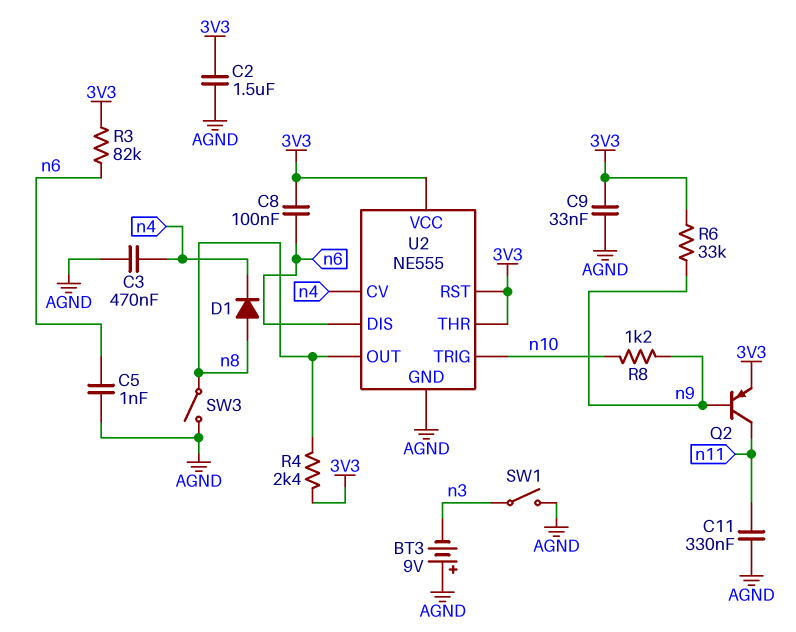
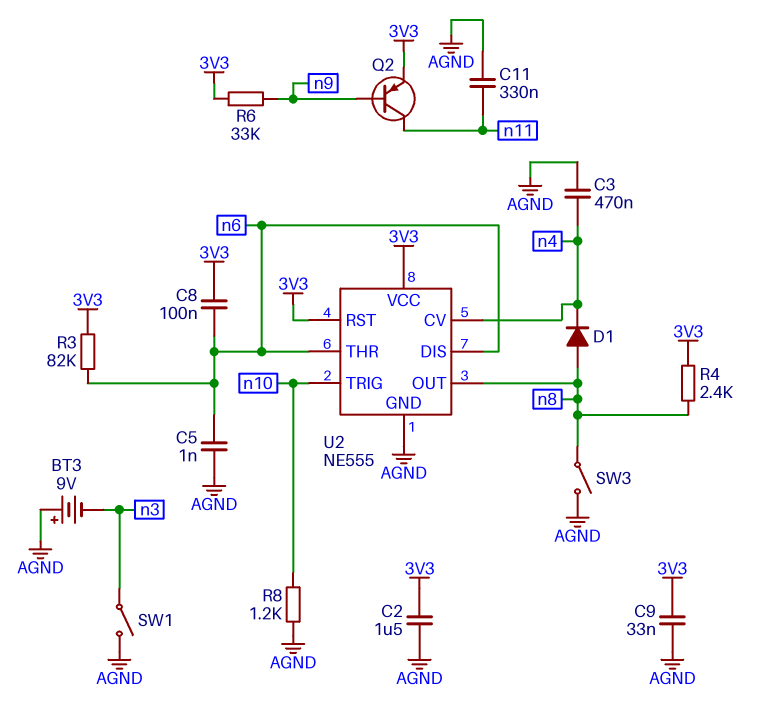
R8: 1.2k (n9, n10) -> 1.2k (AGND, n10)
U2 pin THR: 3V3 -> n6

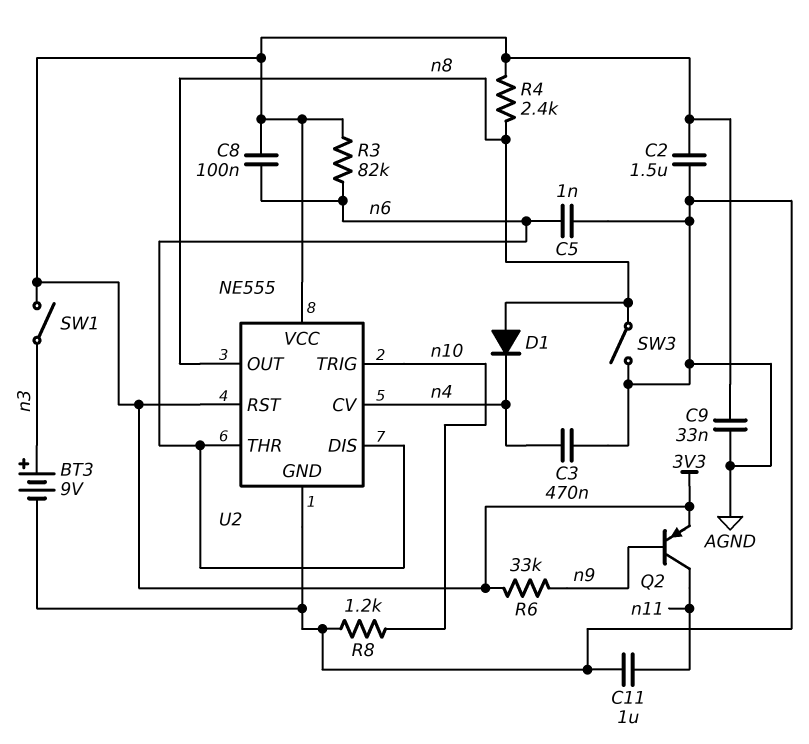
BT3: 9V (plus AGND, minus n3) -> 9V (plus n3, minus AGND)
C11: 330nF (AGND, n11) -> 1uF (AGND, n11)
SW1: switch (AGND, n3) -> switch (3V3, n3)

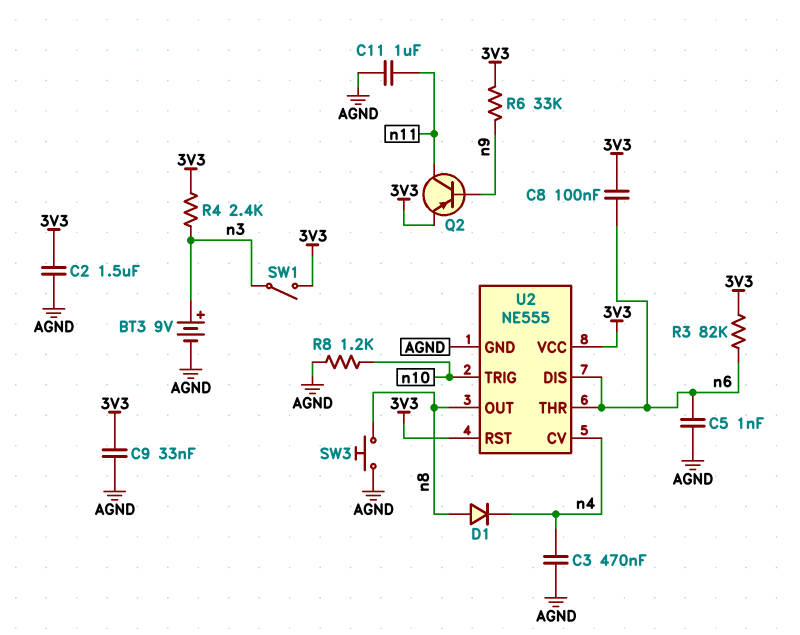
R4: 2.4k (3V3, n8) -> 2.4k (3V3, n3)
SW3: switch (AGND, n8) -> button (AGND, n8)

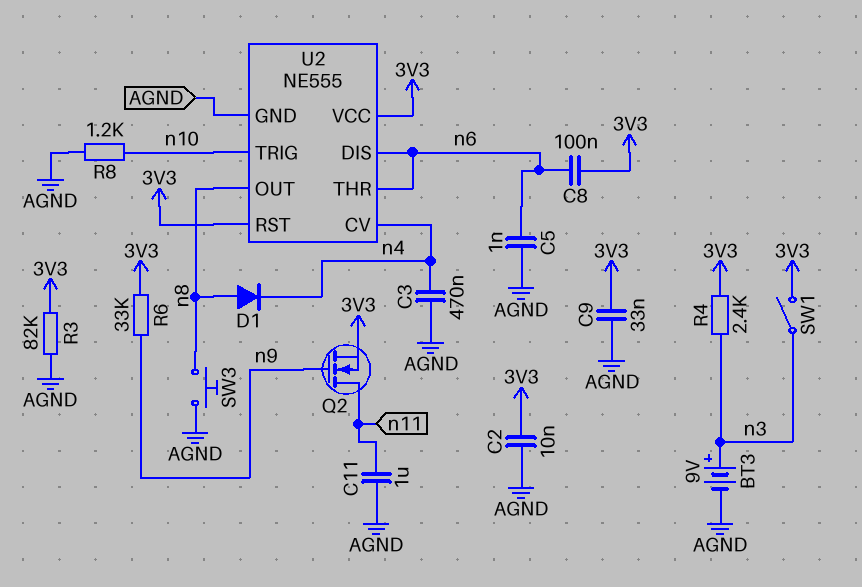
C2: 1.5uF (3V3, AGND) -> 10nF (3V3, AGND)
Q2: PNP (B n9, C n11, E 3V3) -> NMOS (G n9, D n11, S 3V3)
R3: 82k (3V3, n6) -> 82k (3V3, AGND)

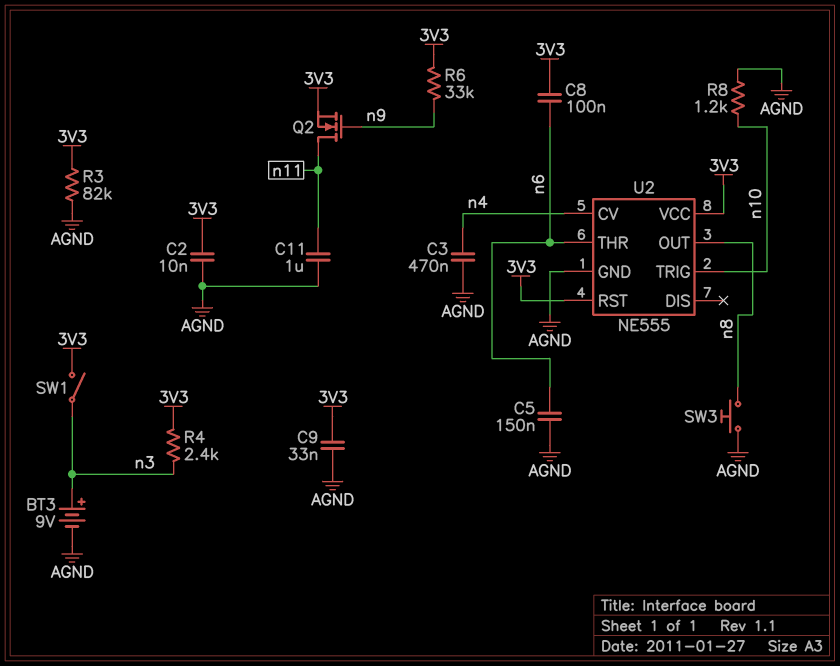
C5: 1nF (AGND, n6) -> 150nF (AGND, n6)
D1: diode (A n8, K n4) -> none
U2 pin DIS: n6 -> none

